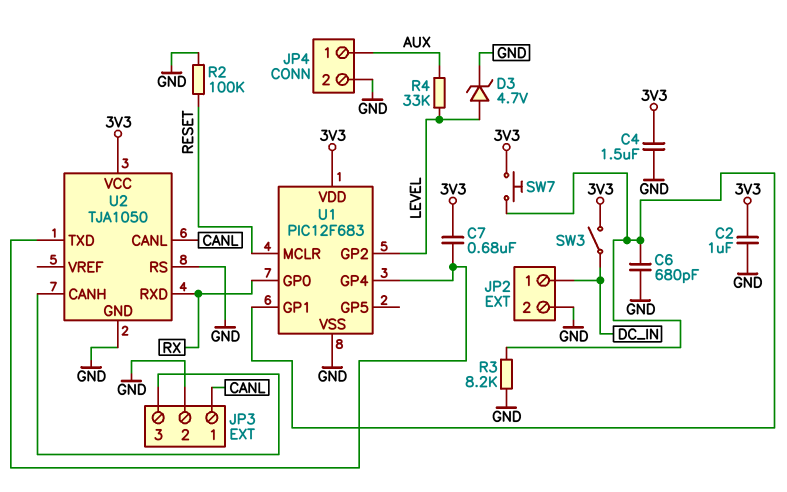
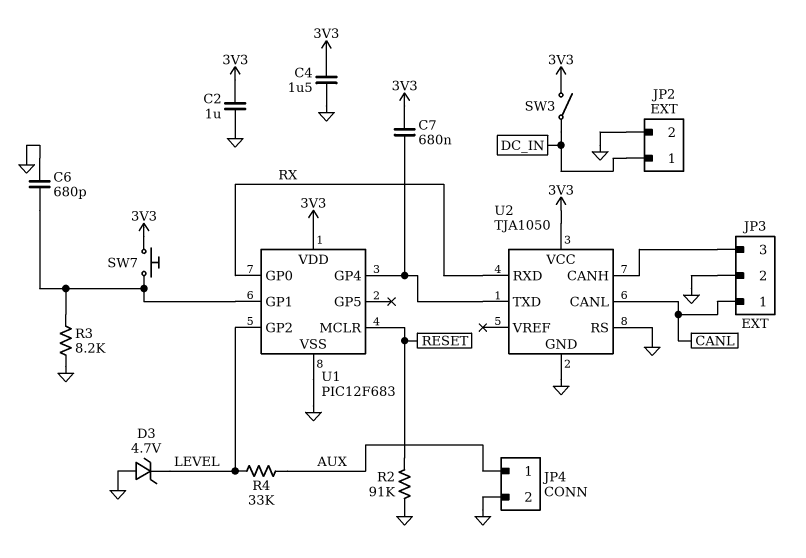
D3: zener 4.7V (A LEVEL, K GND) -> zener 4.7V (A GND, K LEVEL)
R2: 100k (GND, RESET) -> 91k (GND, RESET)

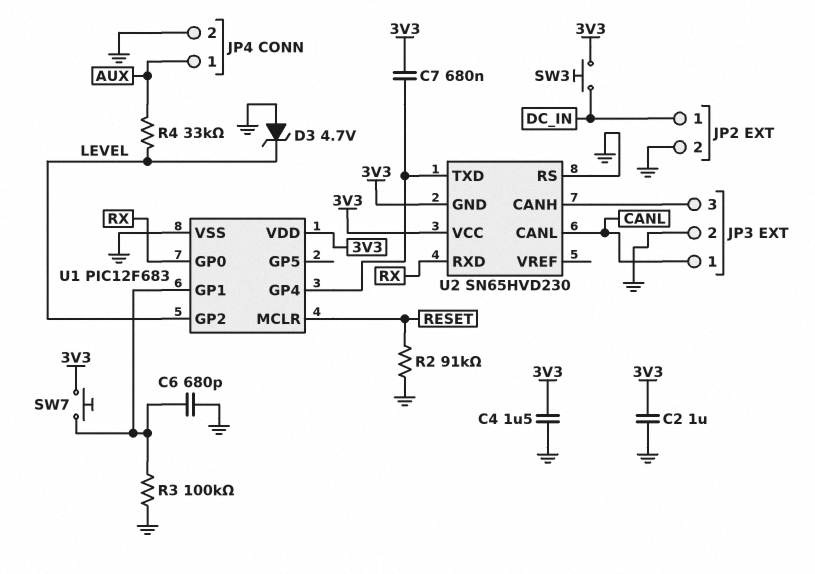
R3: 8.2k (GND, U1/GP1) -> 100k (GND, U1/GP1)
SW3: switch (3V3, DC_IN) -> button (3V3, DC_IN)
U2: TJA1050 -> SN65HVD230
U2 pin GND: GND -> 3V3

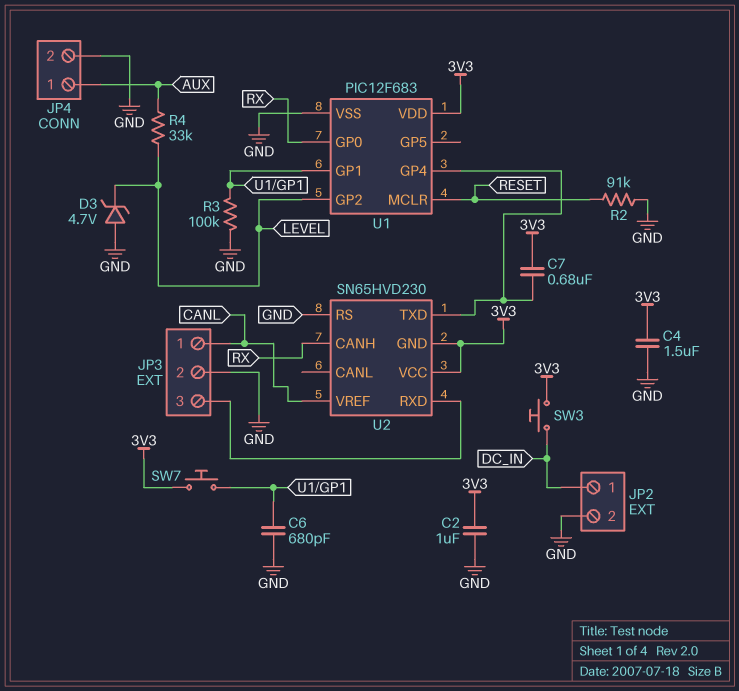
U2 pin CANH: JP3/3 -> RX
U2 pin CANL: CANL -> none
U2 pin RXD: RX -> JP3/3
U2 pin VREF: none -> CANL

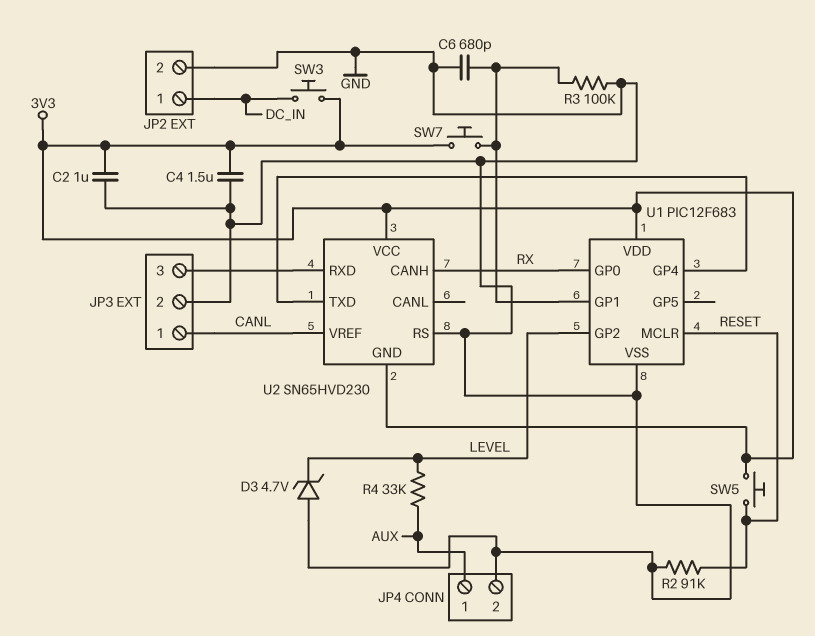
C7: 680nF (3V3, U1/GP4) -> none
SW5: none -> button (3V3, RESET)

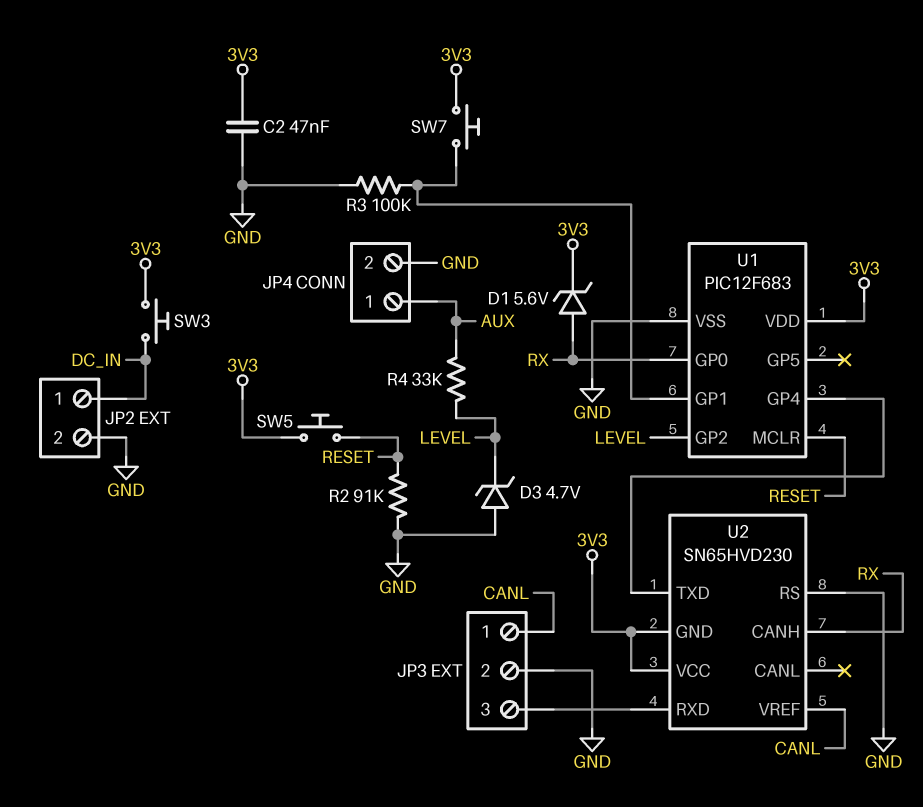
C2: 1uF (3V3, GND) -> 47nF (3V3, GND)
C4: 1.5uF (3V3, GND) -> none
C6: 680pF (GND, U1/GP1) -> none
D1: none -> zener 5.6V (A RX, K 3V3)

